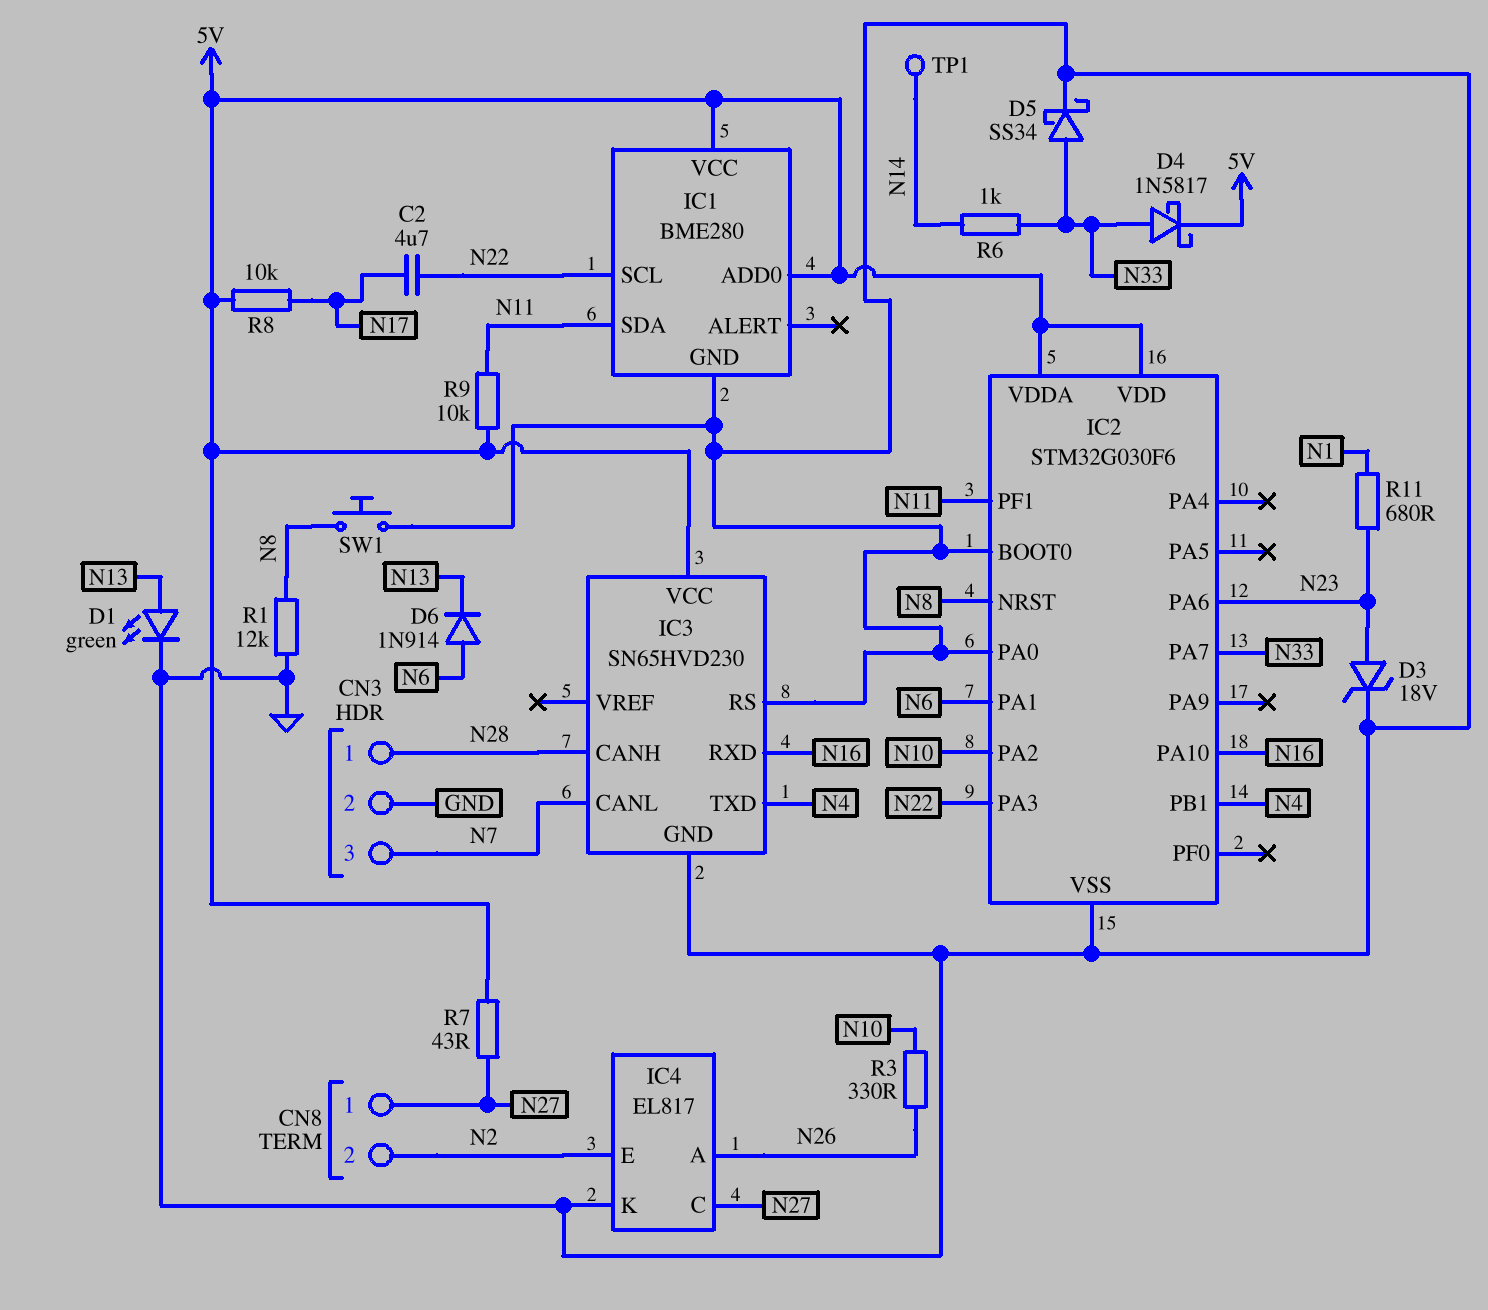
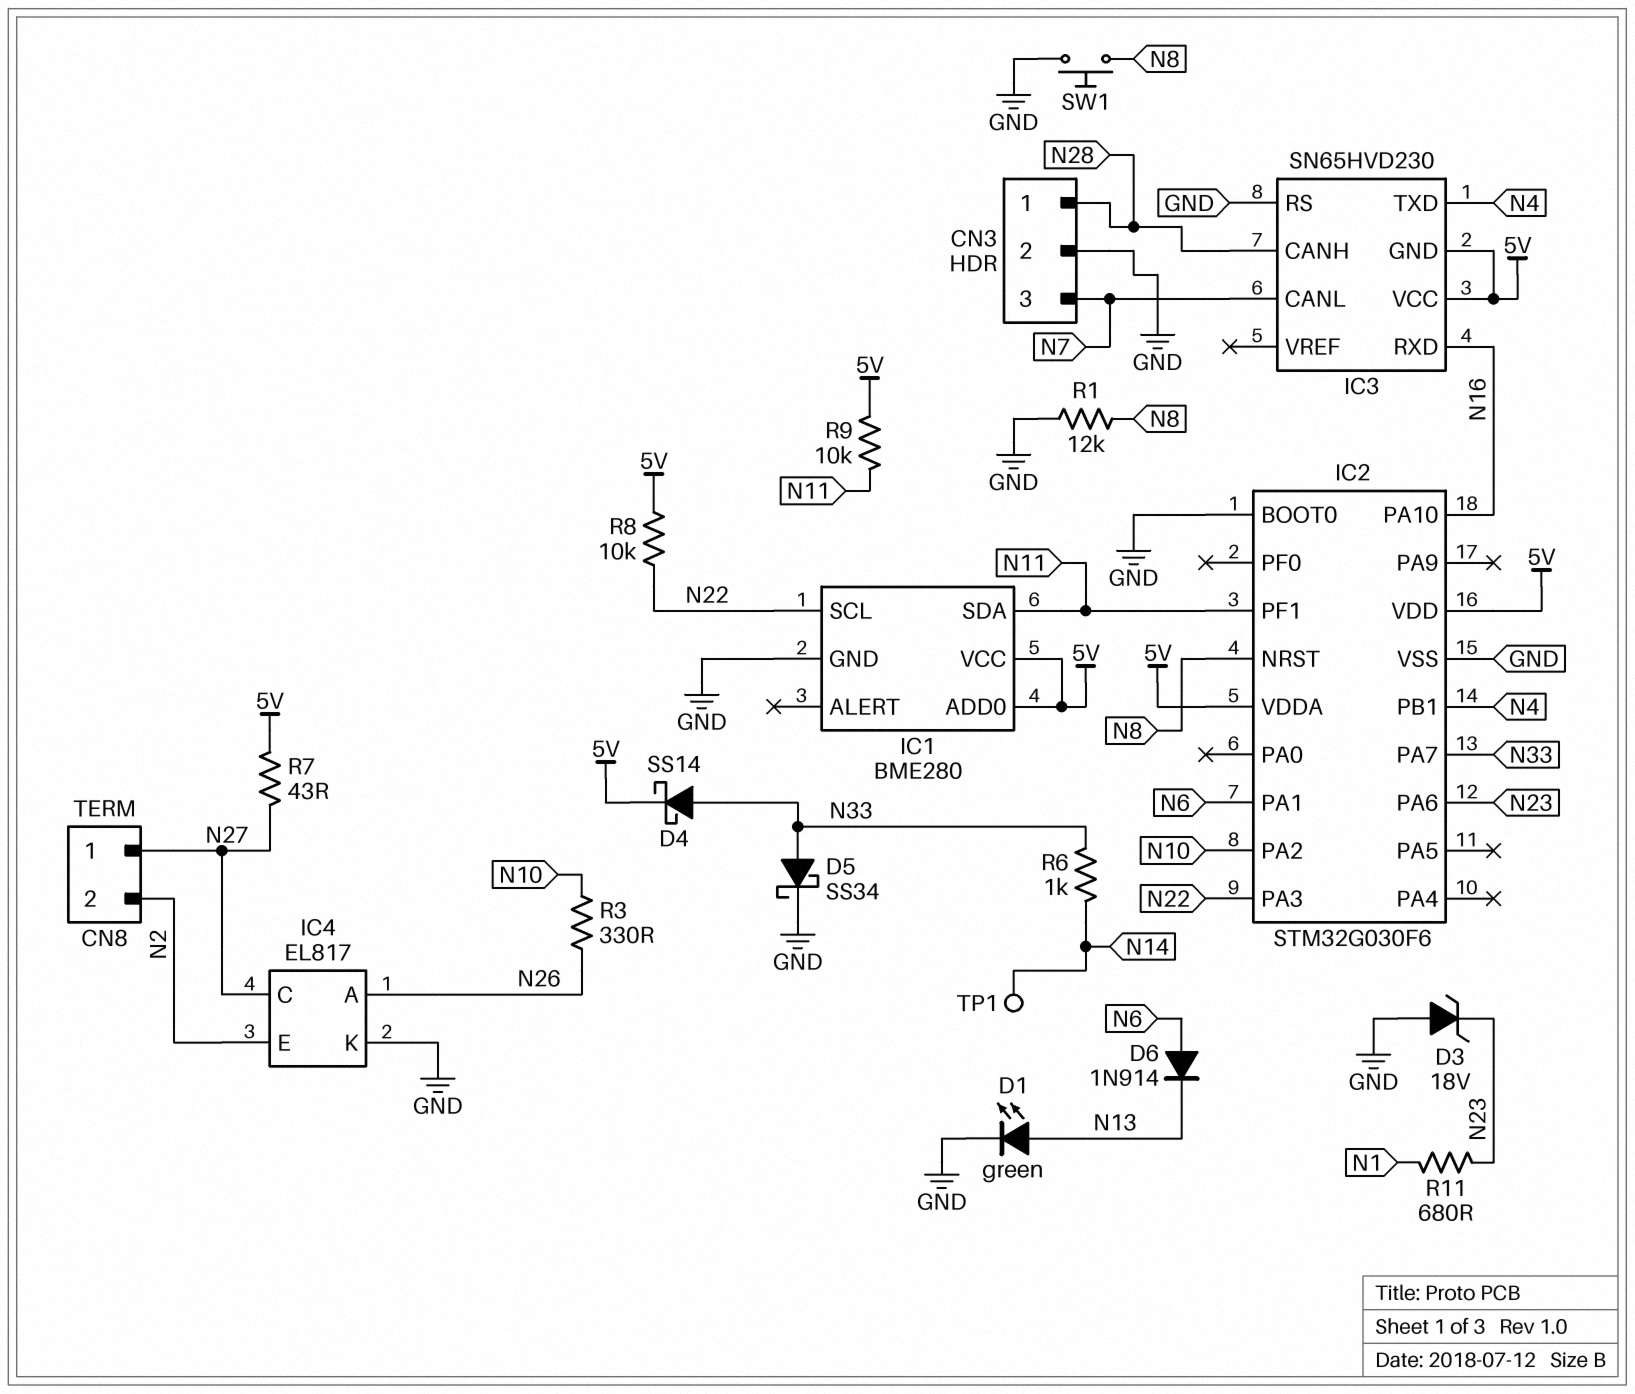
C2: 4.7uF (N17, N22) -> none
D3: zener 18V (A N23, K GND) -> zener 18V (A GND, K N23)
D4: schottky 1N5817 (A N33, K 5V) -> schottky SS14 (A N33, K 5V)
IC2 pin PA0: GND -> none
IC3 pin GND: GND -> 5V
R8: 10k (5V, N17) -> 10k (5V, N22)

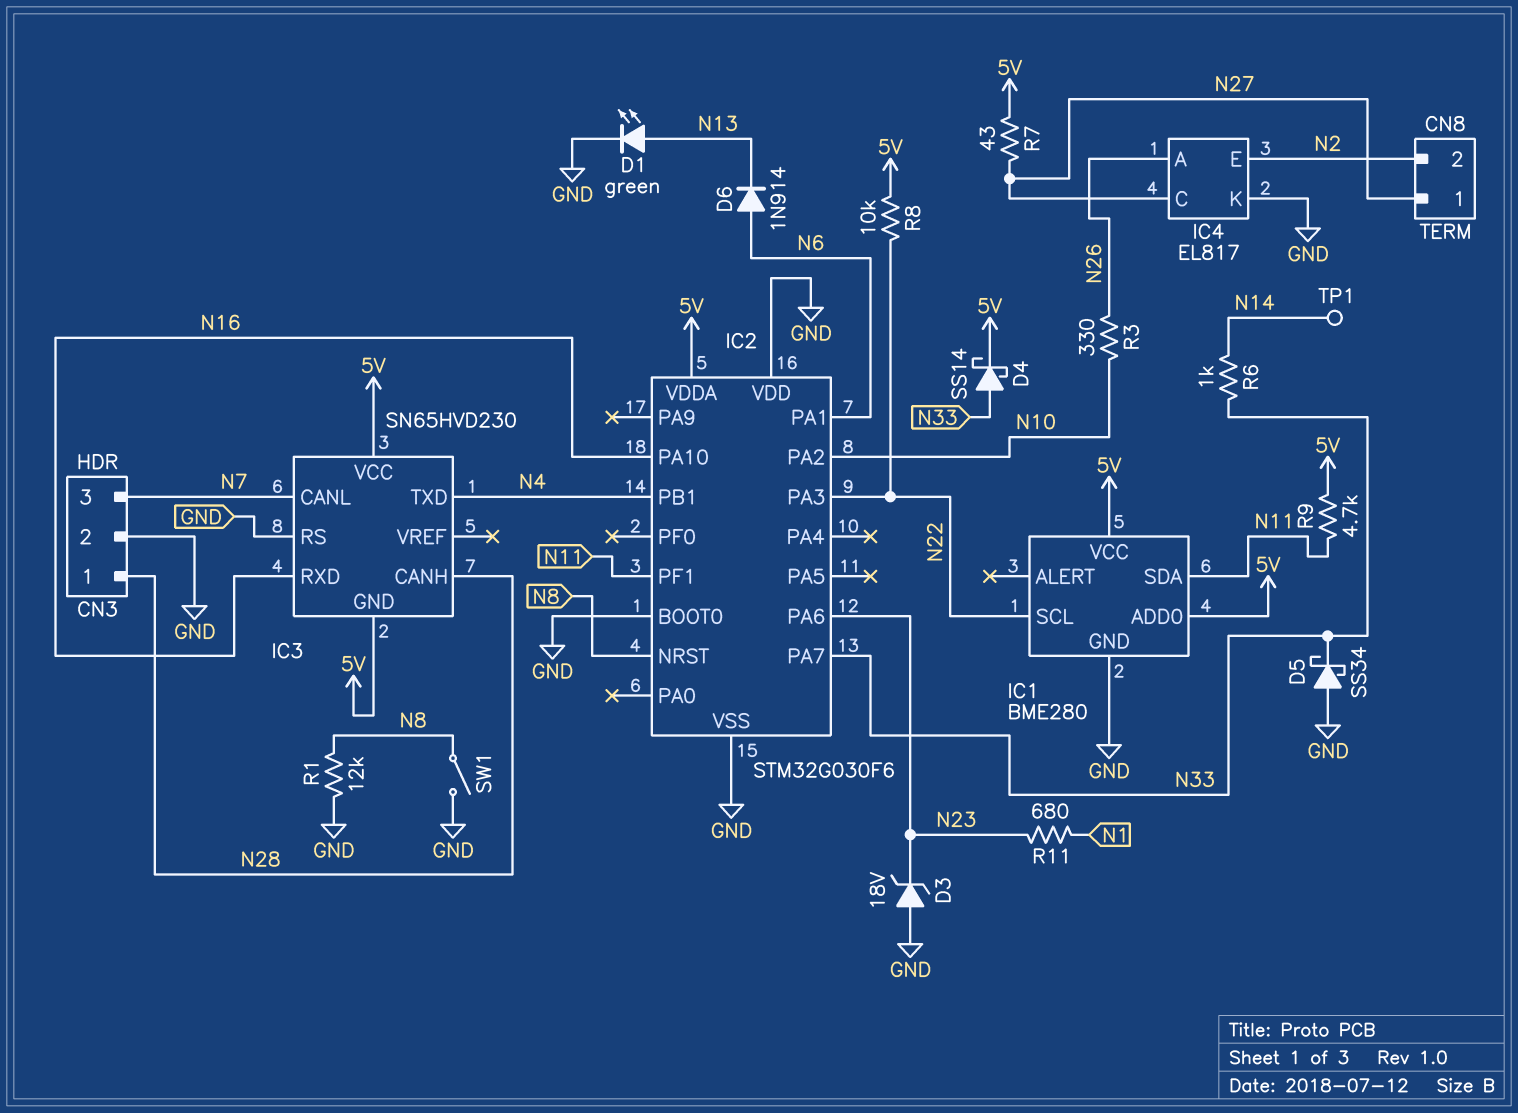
D5: schottky SS34 (A N33, K GND) -> schottky SS34 (A GND, K N33)
IC2 pin VDD: 5V -> GND
R9: 10k (5V, N11) -> 4.7k (5V, N11)
SW1: button (GND, N8) -> switch (GND, N8)

